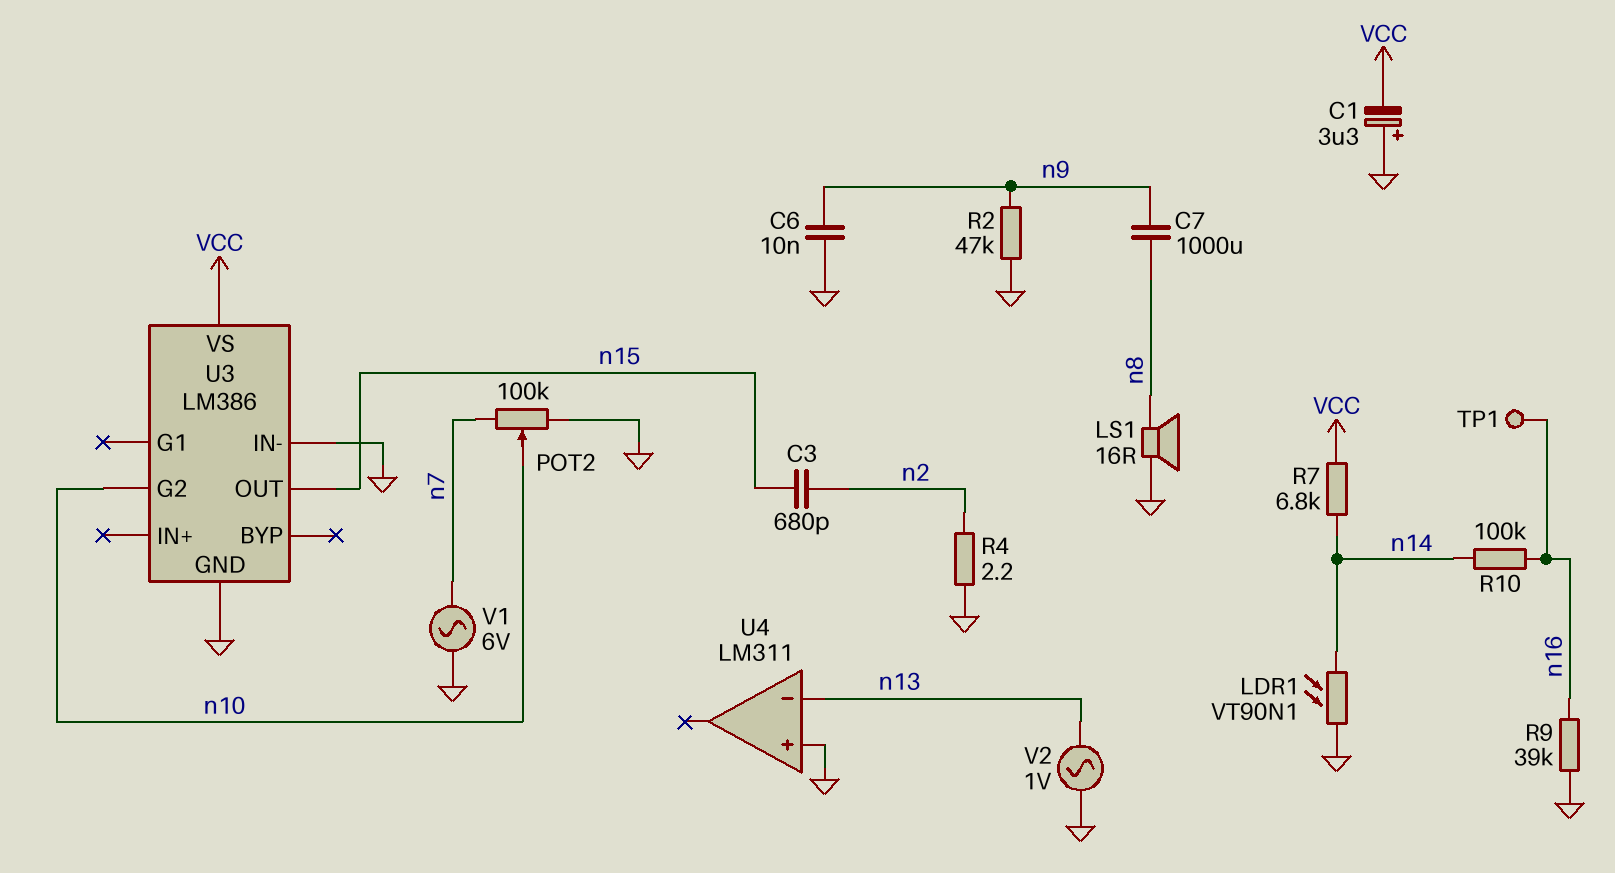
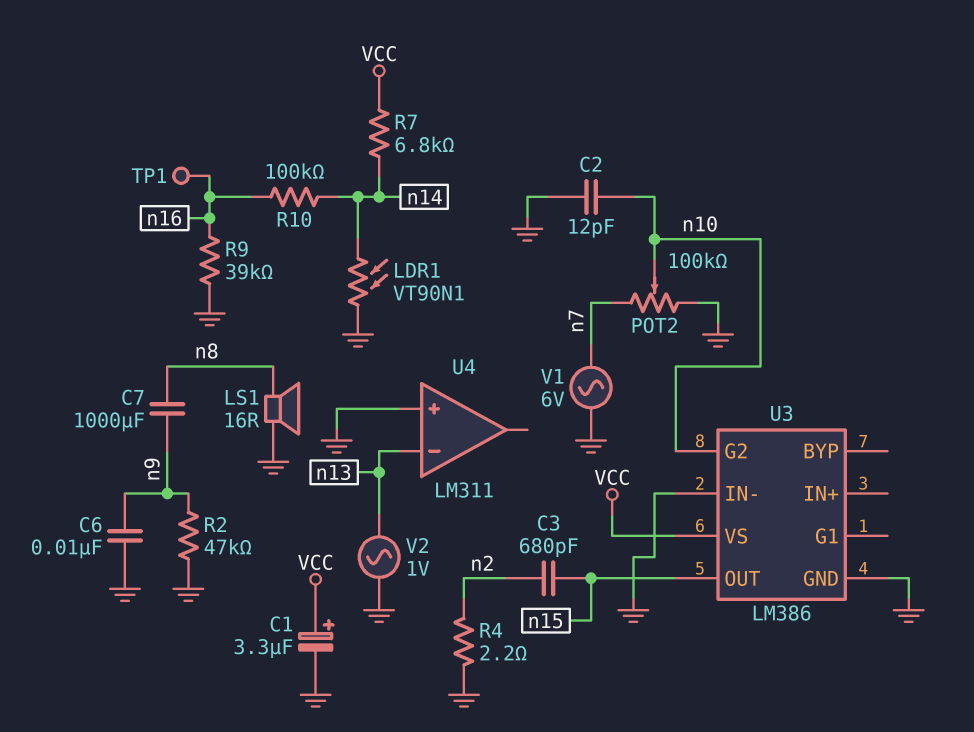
C1: 3.3uF (plus GND, minus VCC) -> 3.3uF (plus VCC, minus GND)
C2: none -> 12pF (GND, n10)

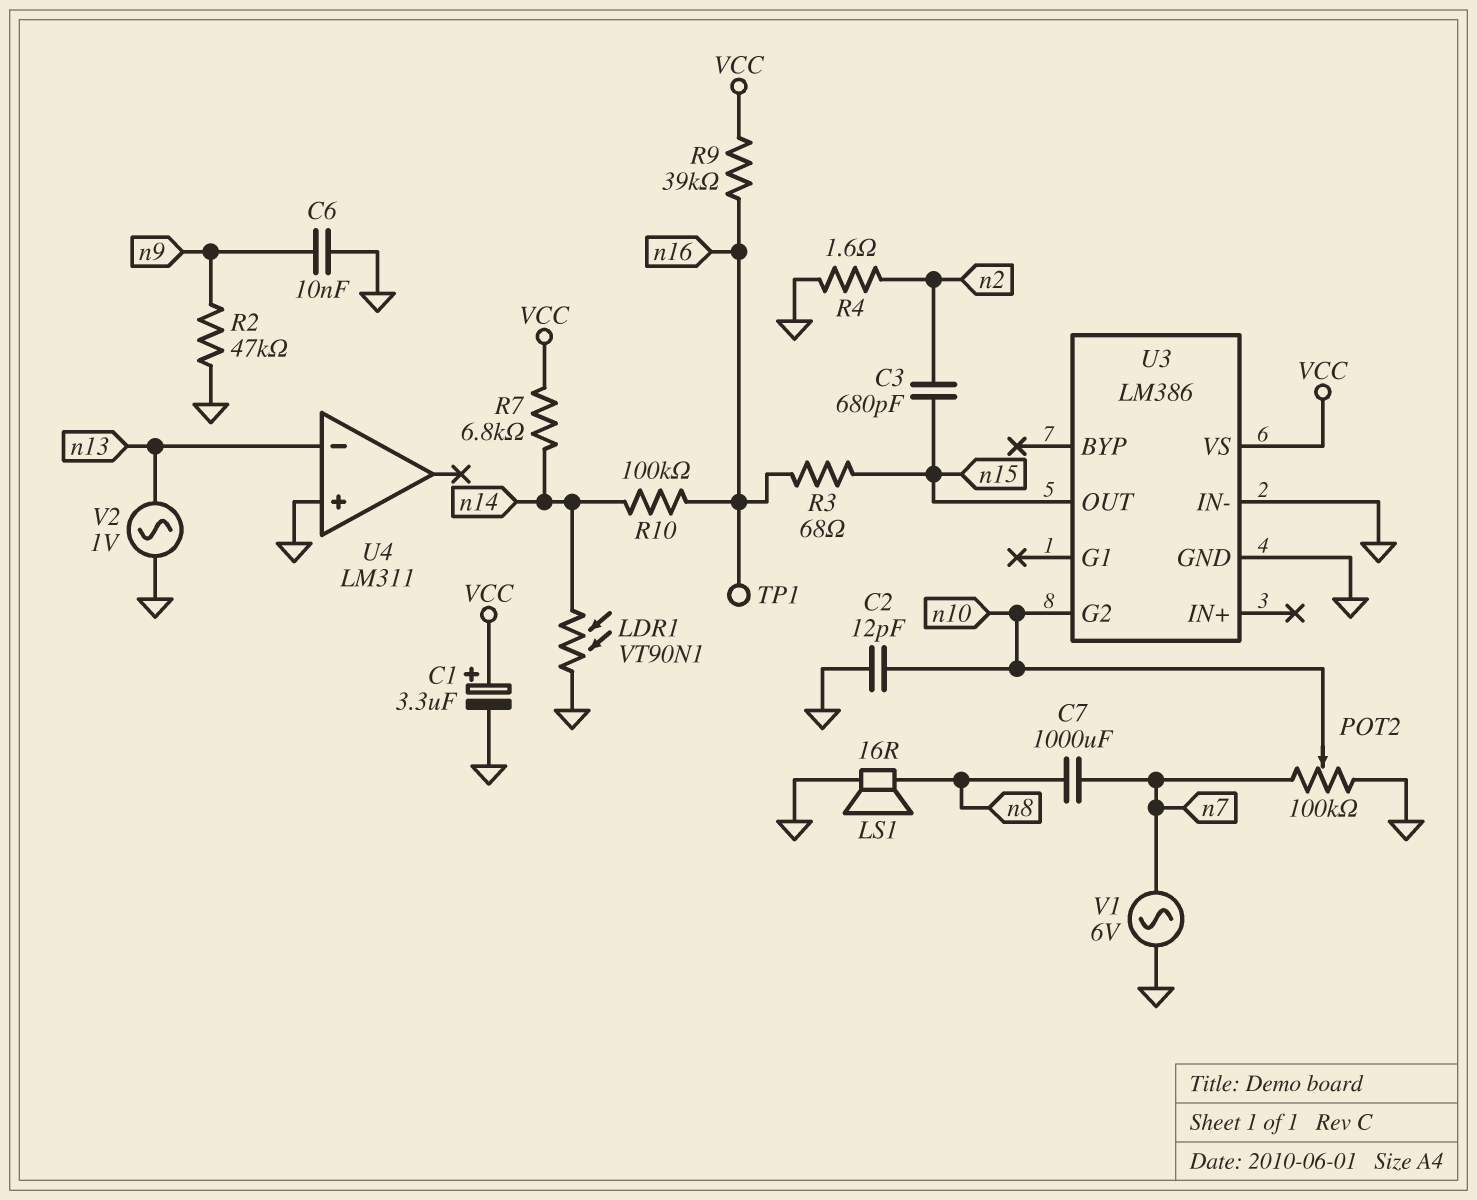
C7: 1000uF (n8, n9) -> 1000uF (n7, n8)
R3: none -> 68 (n15, n16)
R4: 2.2 (GND, n2) -> 1.6 (GND, n2)
R9: 39k (GND, n16) -> 39k (VCC, n16)

